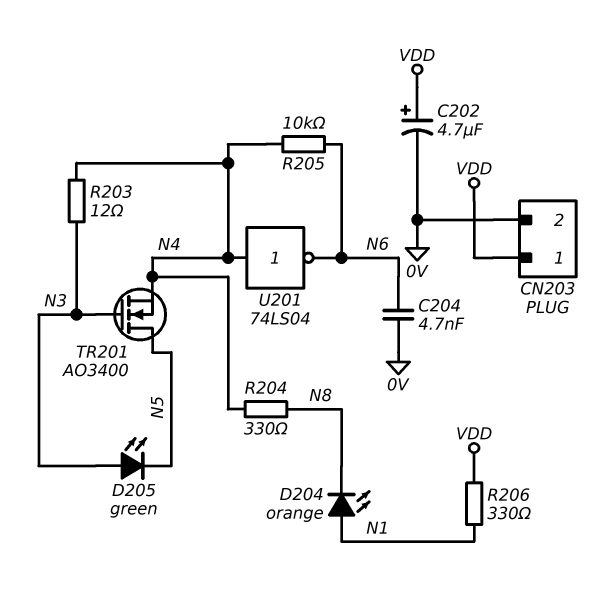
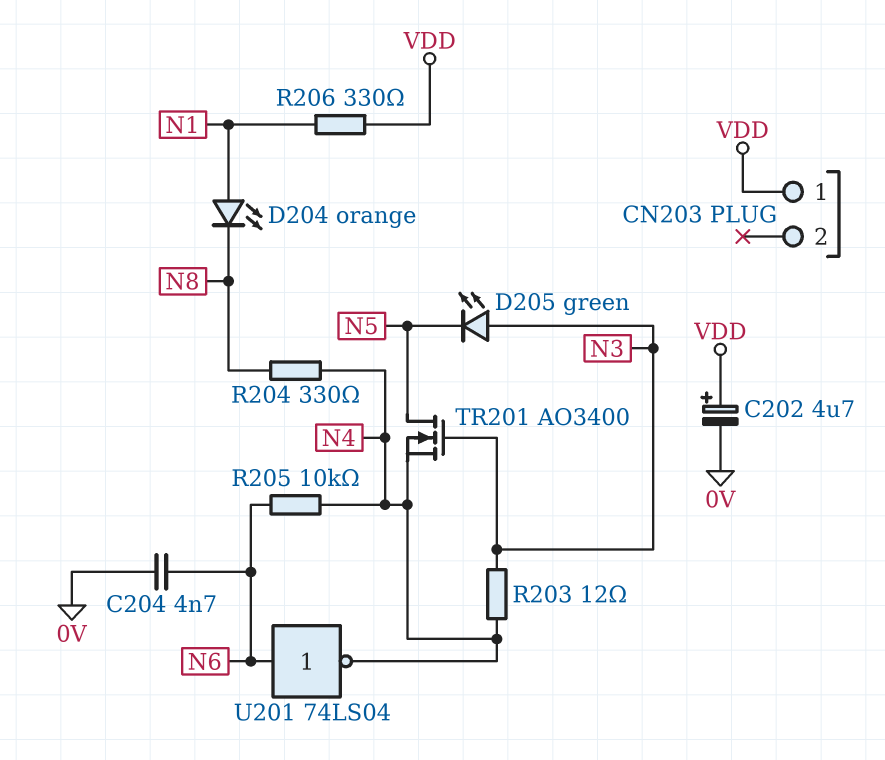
CN203 pin 2: 0V -> none
U201: NOT 74LS04 (in N4, out N6) -> NOT 74LS04 (in N6, out N4)

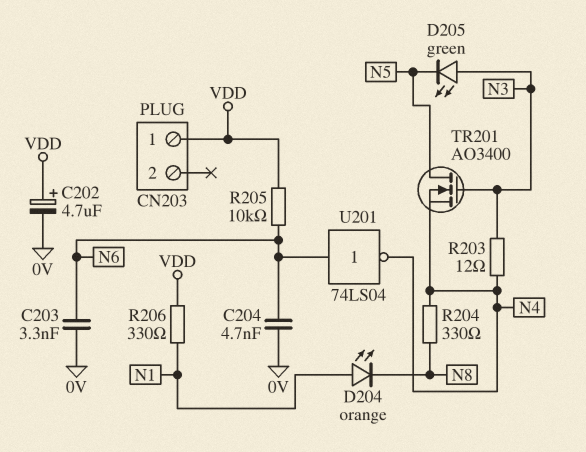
C203: none -> 3.3nF (0V, N6)
R205: 10k (N4, N6) -> 10k (N6, VDD)

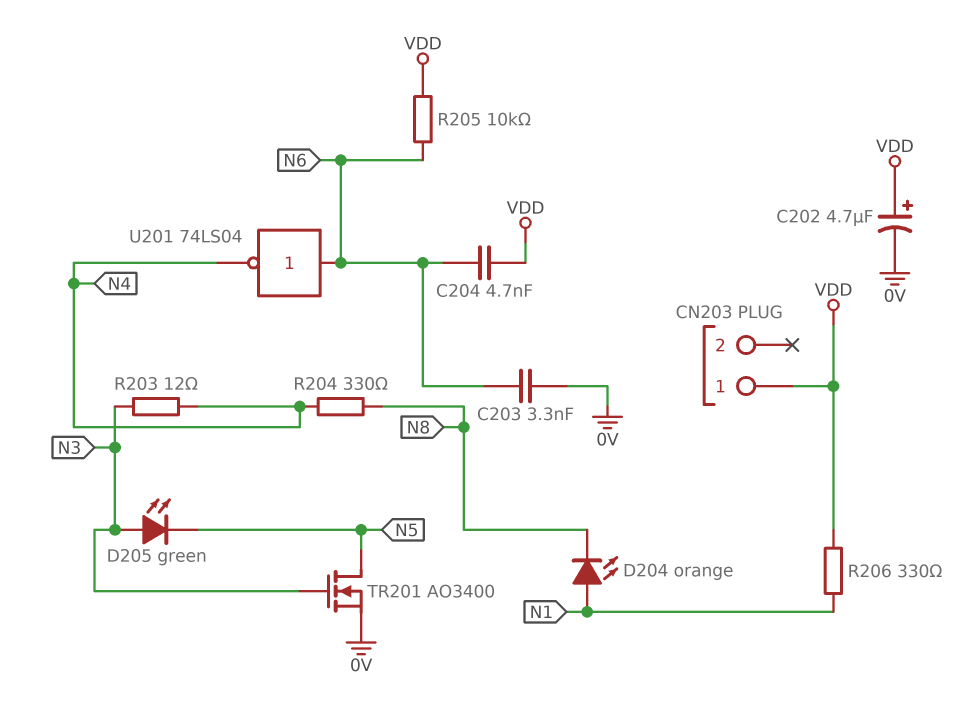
C204: 4.7nF (0V, N6) -> 4.7nF (N6, VDD)
TR201: NMOS AO3400 (G N3, D N5, S N4) -> NMOS AO3400 (G N3, D N5, S 0V)

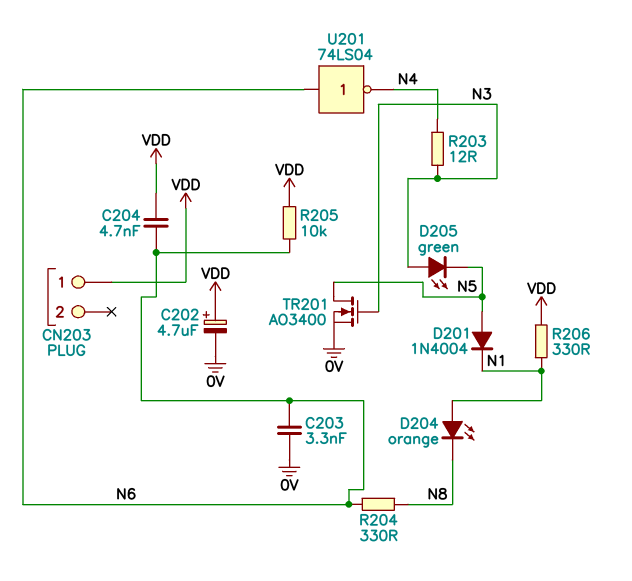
D201: none -> diode 1N4004 (A N5, K N1)
R204: 330 (N4, N8) -> 330 (N6, N8)

